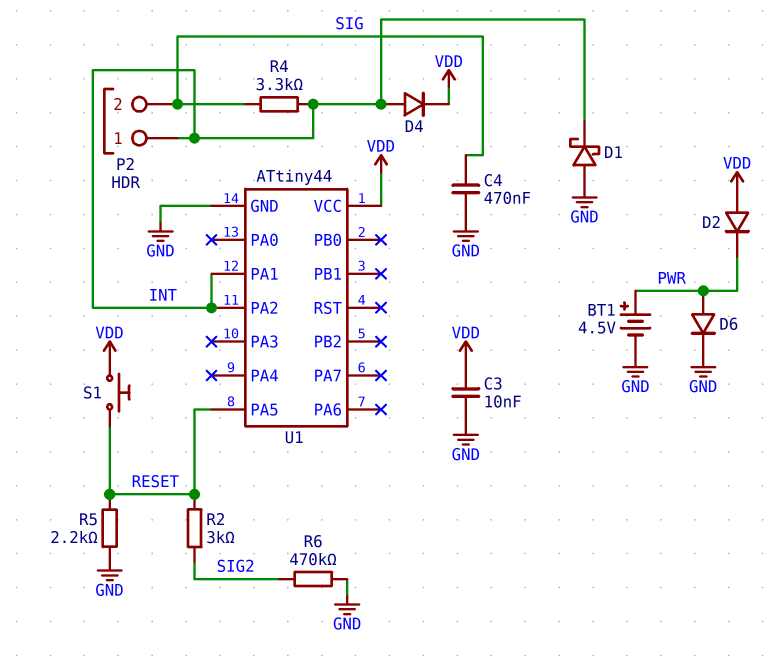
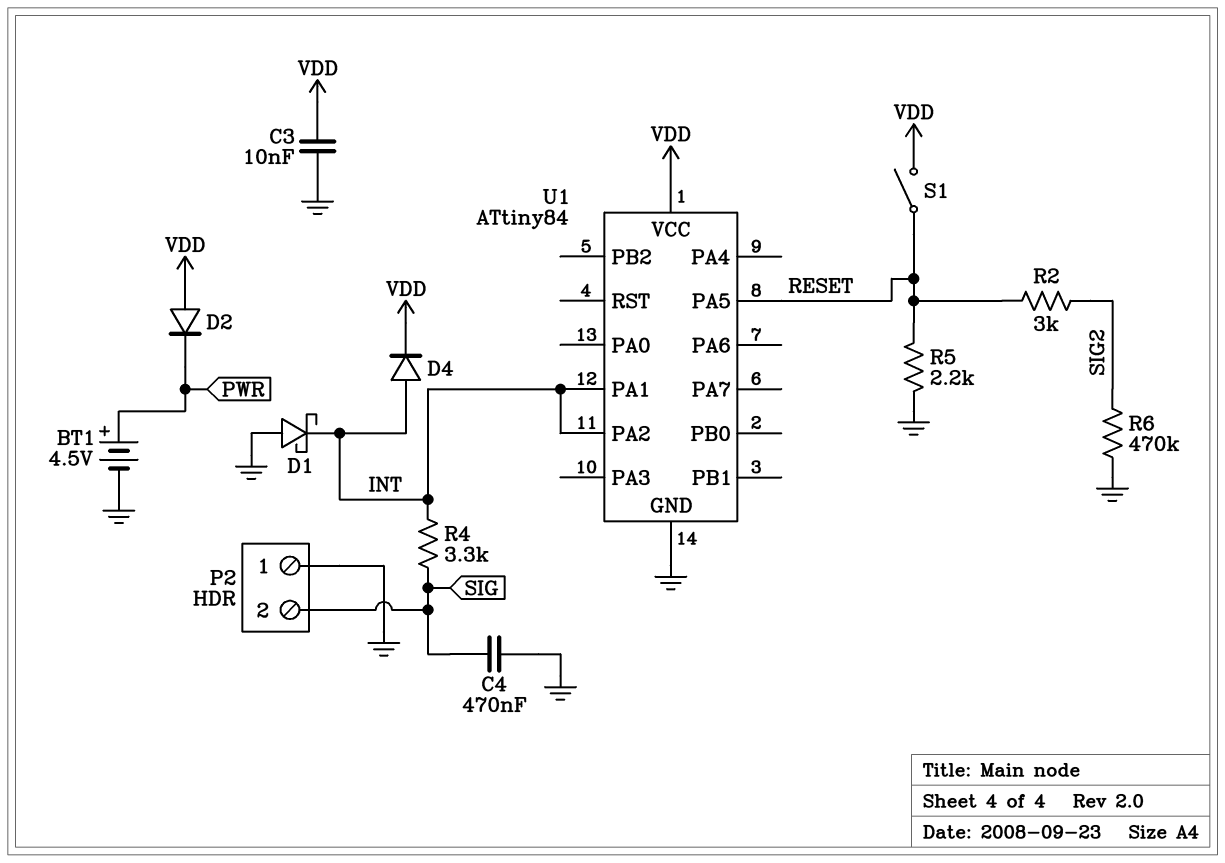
D6: diode (A PWR, K GND) -> none
P2 pin 1: INT -> GND
S1: button (RESET, VDD) -> switch (RESET, VDD)
U1: ATtiny44 -> ATtiny84

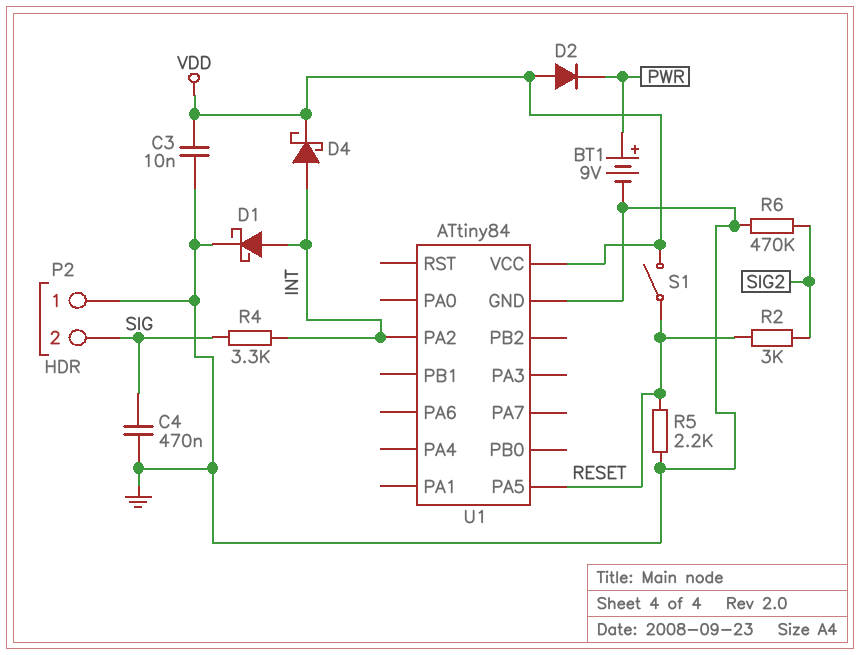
BT1: 4.5V (plus PWR, minus GND) -> 9V (plus PWR, minus GND)
D1: schottky (A GND, K INT) -> schottky (A INT, K GND)
D4: diode (A INT, K VDD) -> schottky (A INT, K VDD)
U1 pin PA1: INT -> none

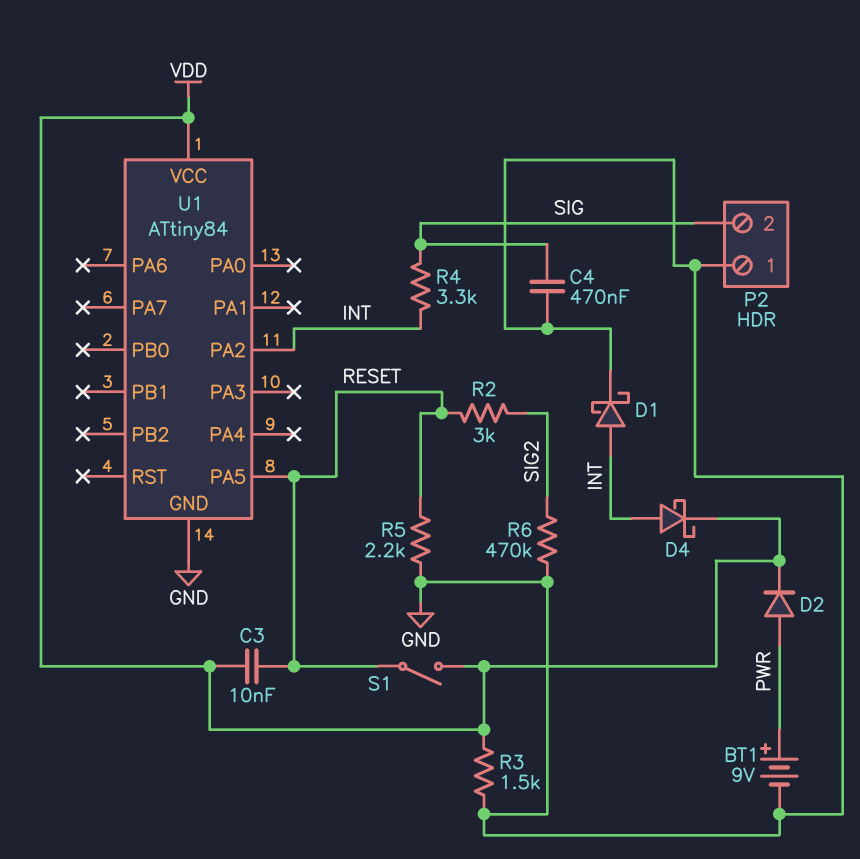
C3: 10nF (GND, VDD) -> 10nF (RESET, VDD)
D2: diode (A VDD, K PWR) -> diode (A PWR, K VDD)
R3: none -> 1.5k (GND, VDD)

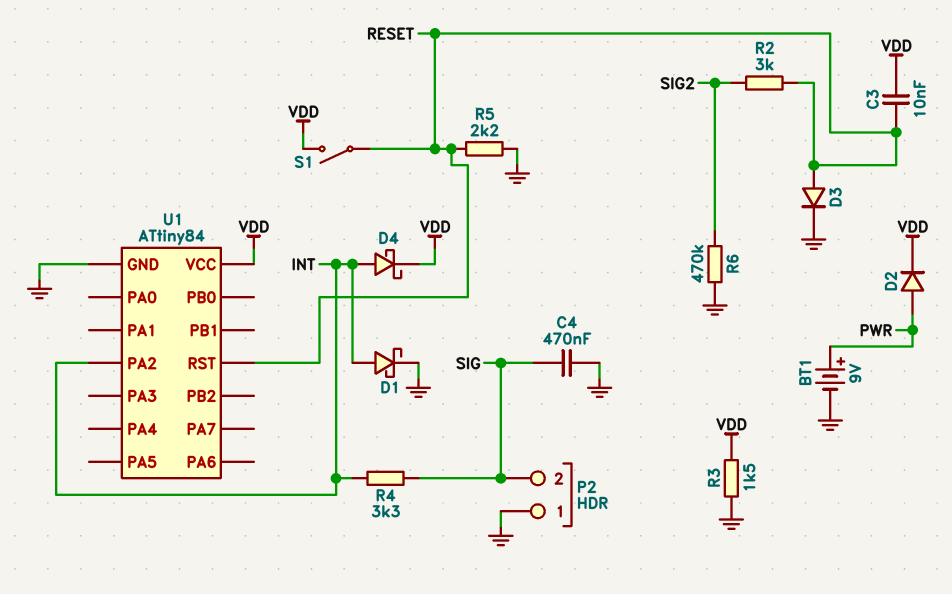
D3: none -> diode (A RESET, K GND)
U1 pin PA5: RESET -> none
U1 pin RST: none -> RESET

